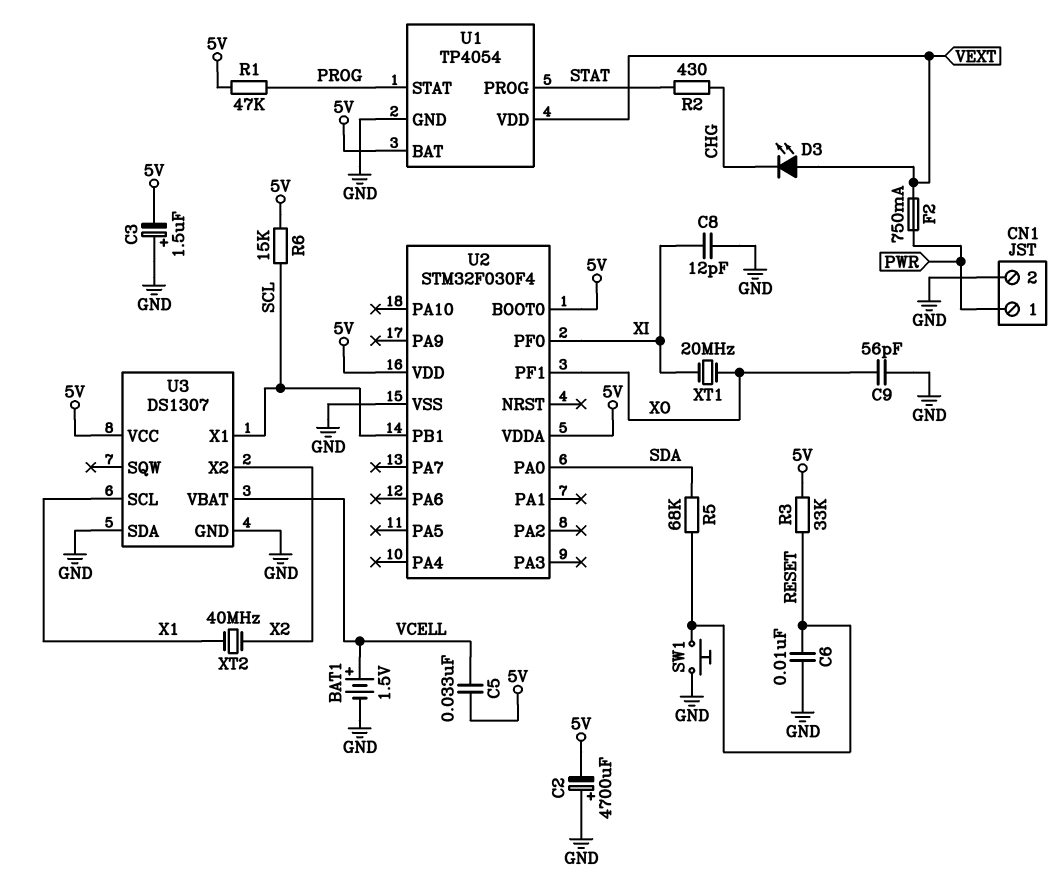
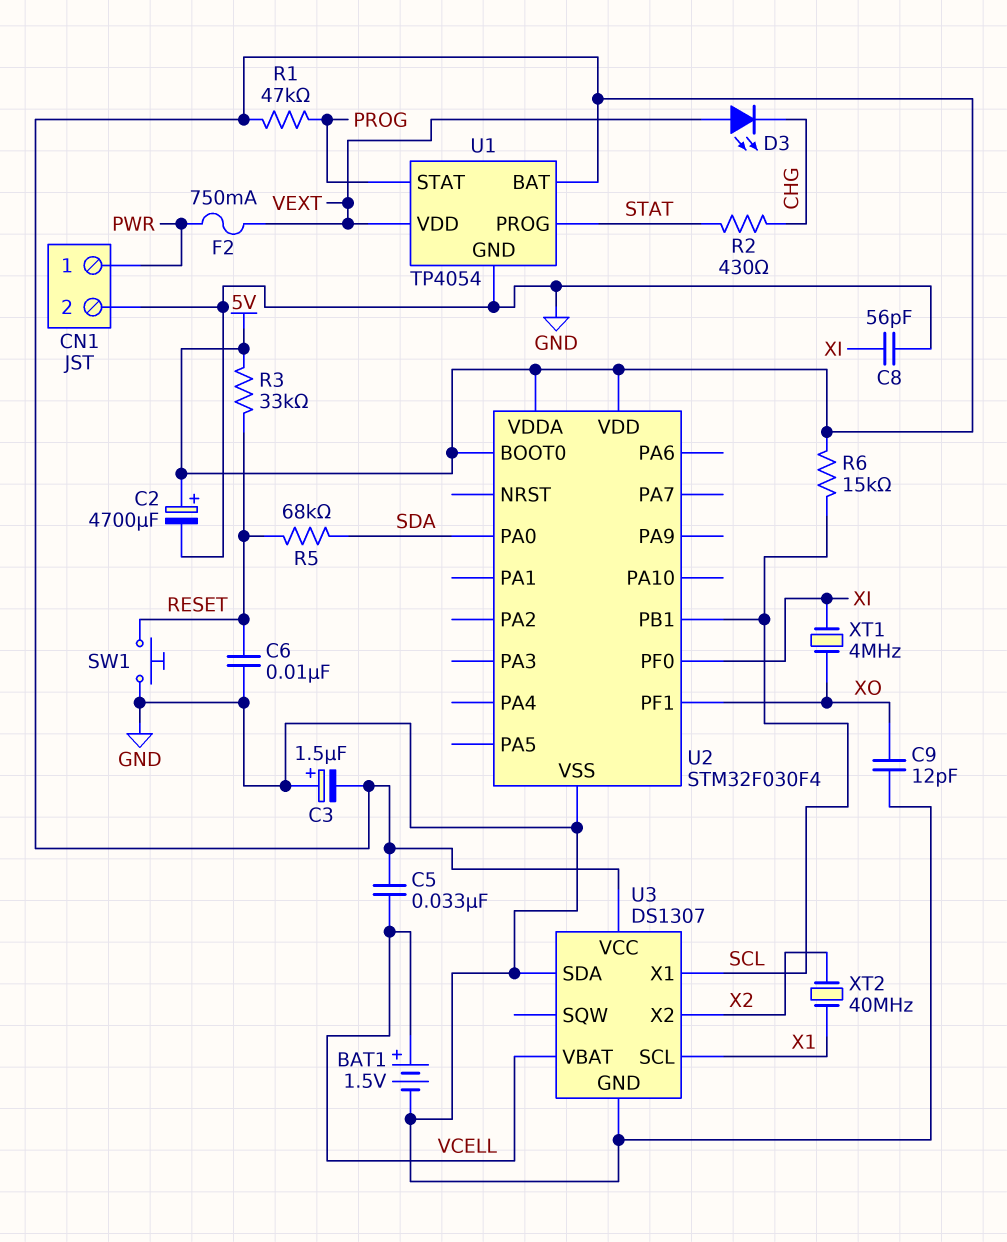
C2: 4700uF (plus GND, minus 5V) -> 4700uF (plus 5V, minus GND)
C8: 12pF (GND, XI) -> 56pF (GND, XI)
C9: 56pF (GND, XO) -> 12pF (GND, XO)
XT1: 20MHz (XI, XO) -> 4MHz (XI, XO)

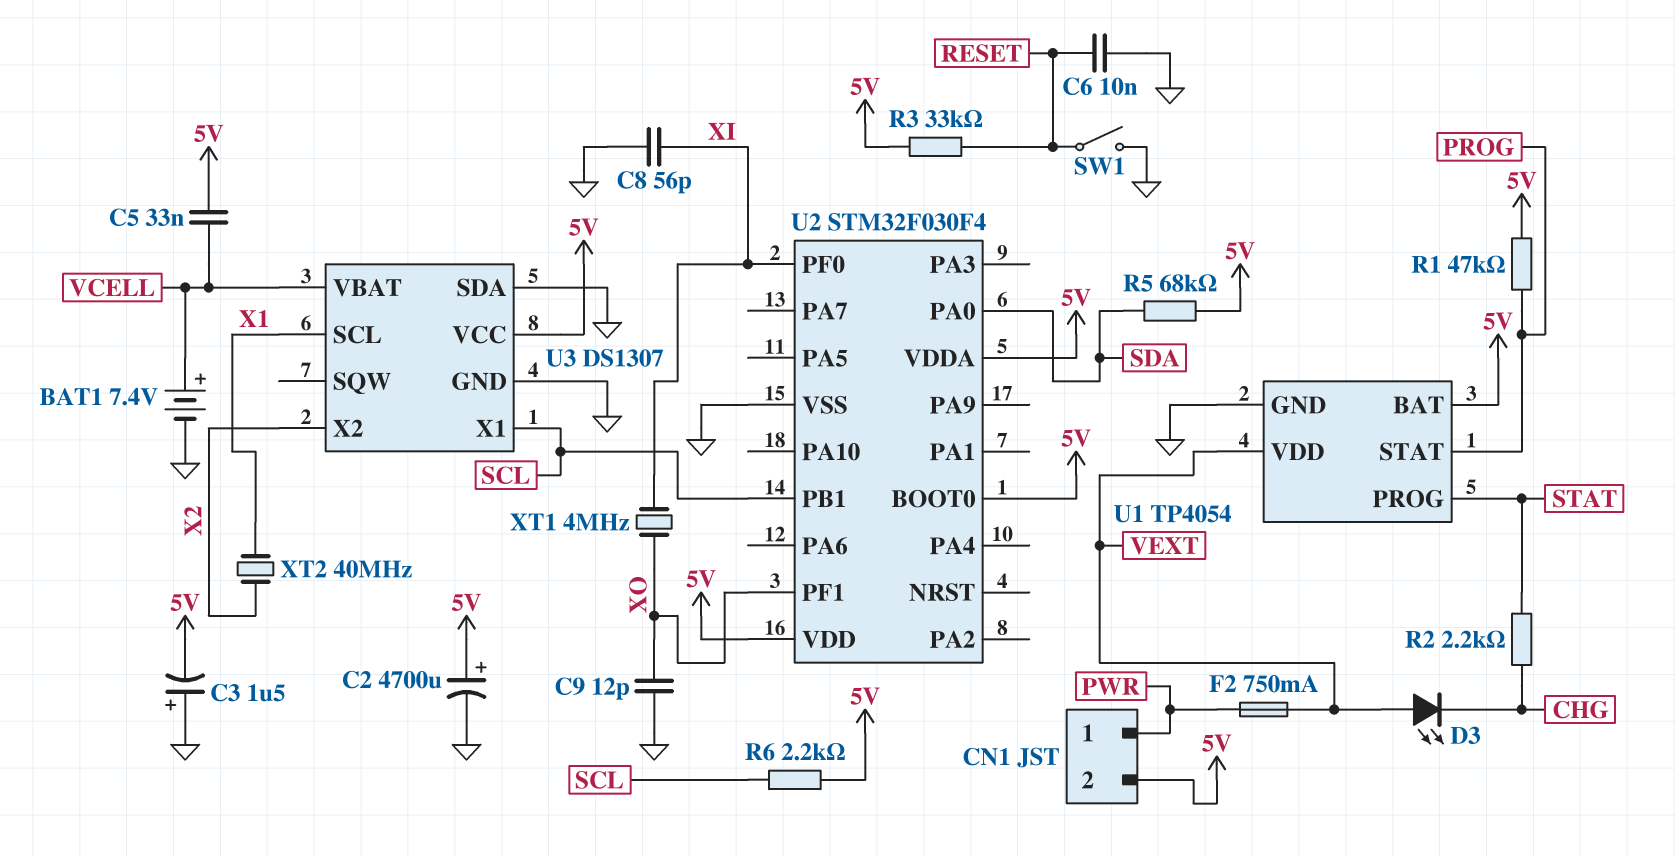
BAT1: 1.5V (plus VCELL, minus GND) -> 7.4V (plus VCELL, minus GND)
CN1 pin 2: GND -> 5V
R2: 430 (CHG, STAT) -> 2.2k (CHG, STAT)
R5: 68k (RESET, SDA) -> 68k (5V, SDA)
R6: 15k (5V, SCL) -> 2.2k (5V, SCL)
SW1: button (GND, RESET) -> switch (GND, RESET)

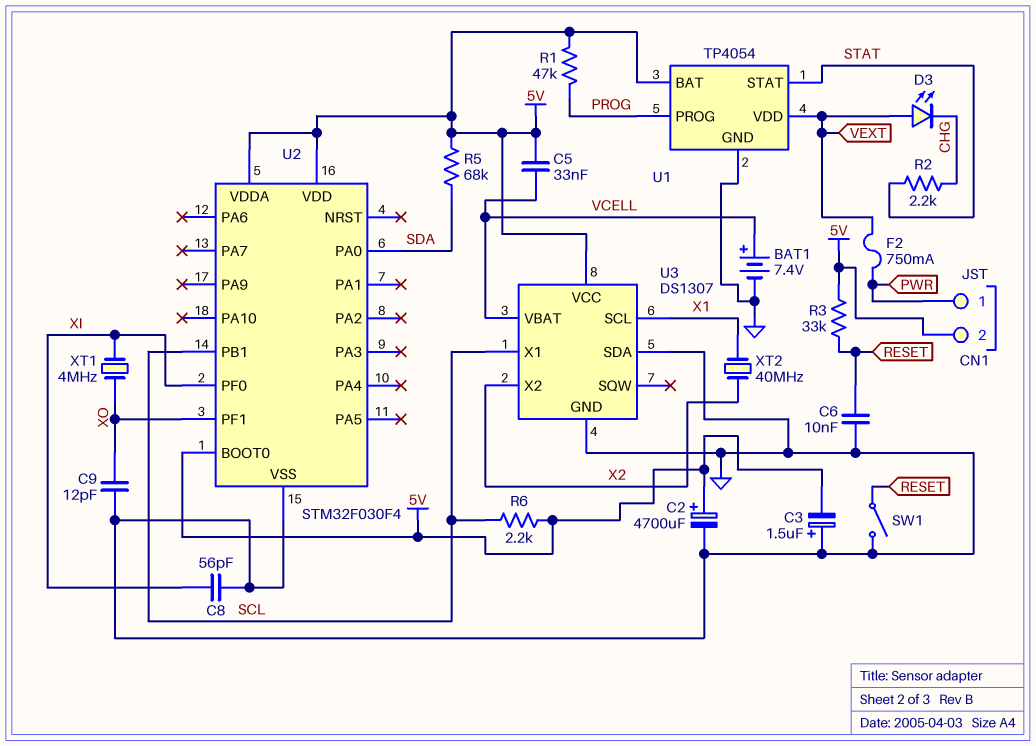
U1 pin PROG: STAT -> PROG
U1 pin STAT: PROG -> STAT

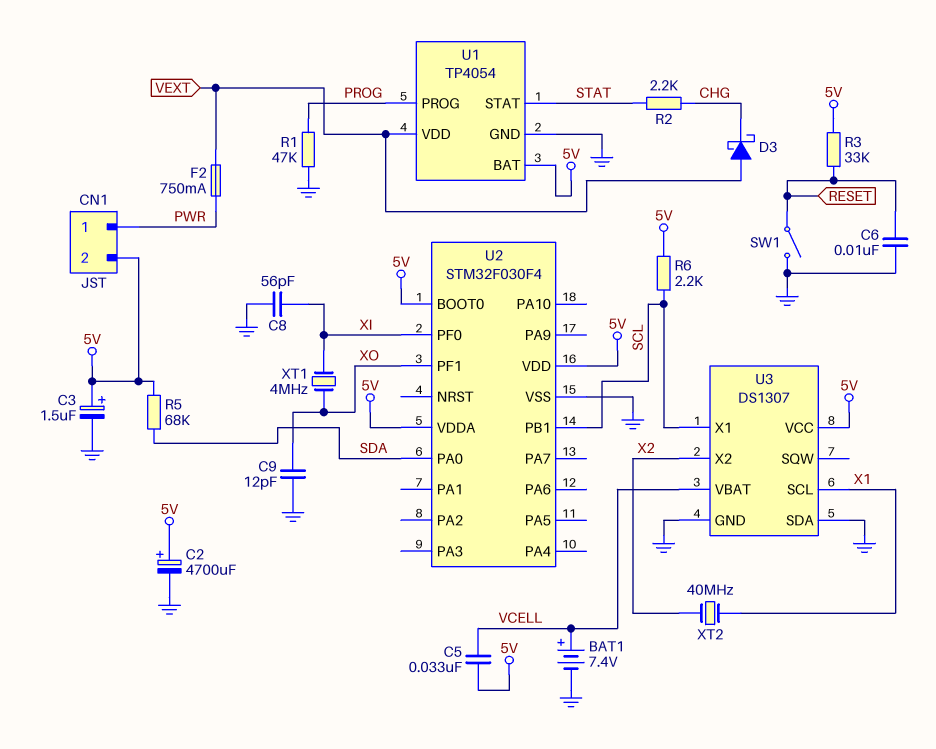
C3: 1.5uF (plus GND, minus 5V) -> 1.5uF (plus 5V, minus GND)
D3: LED (A VEXT, K CHG) -> schottky (A VEXT, K CHG)
R1: 47k (5V, PROG) -> 47k (GND, PROG)

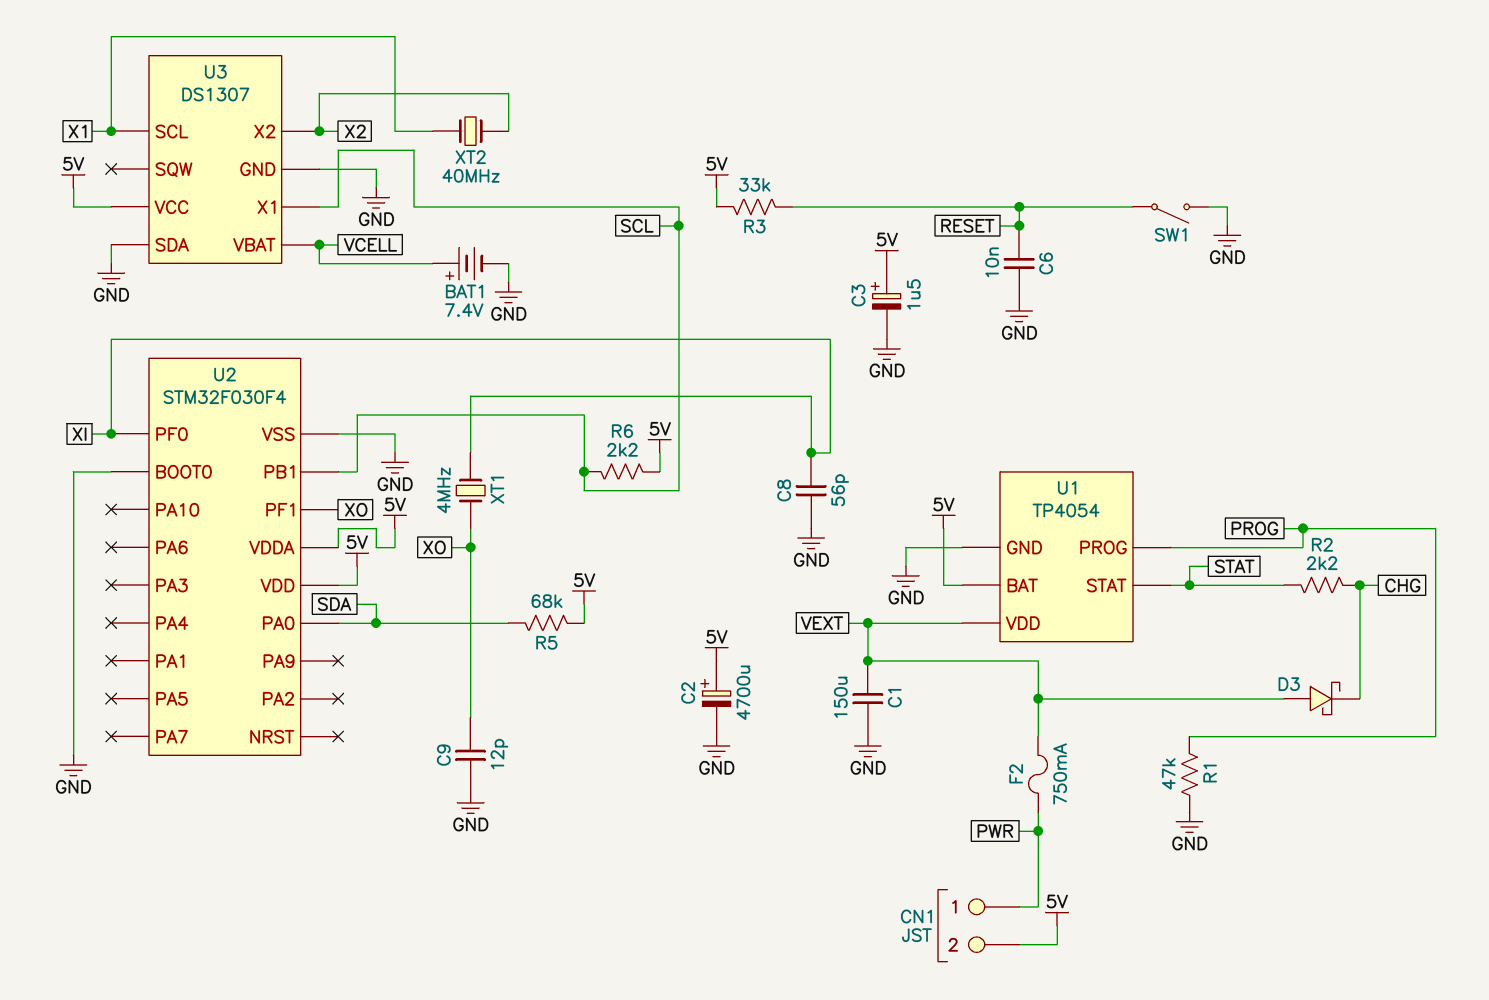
C1: none -> 150uF (GND, VEXT)
C5: 33nF (5V, VCELL) -> none
U2 pin BOOT0: 5V -> GND

